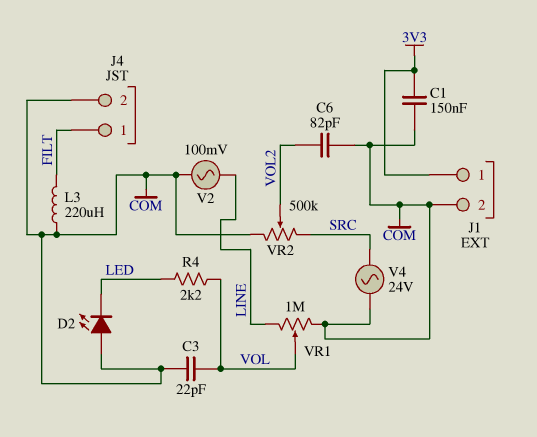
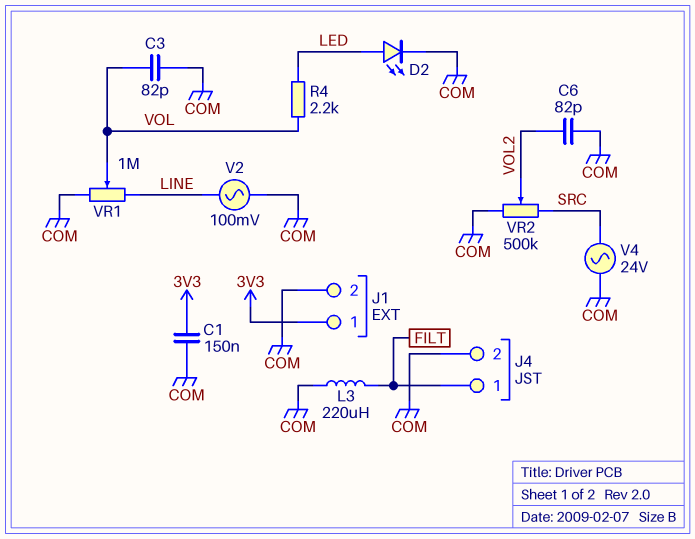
C3: 22pF (COM, VOL) -> 82pF (COM, VOL)
D2: LED (A COM, K LED) -> LED (A LED, K COM)

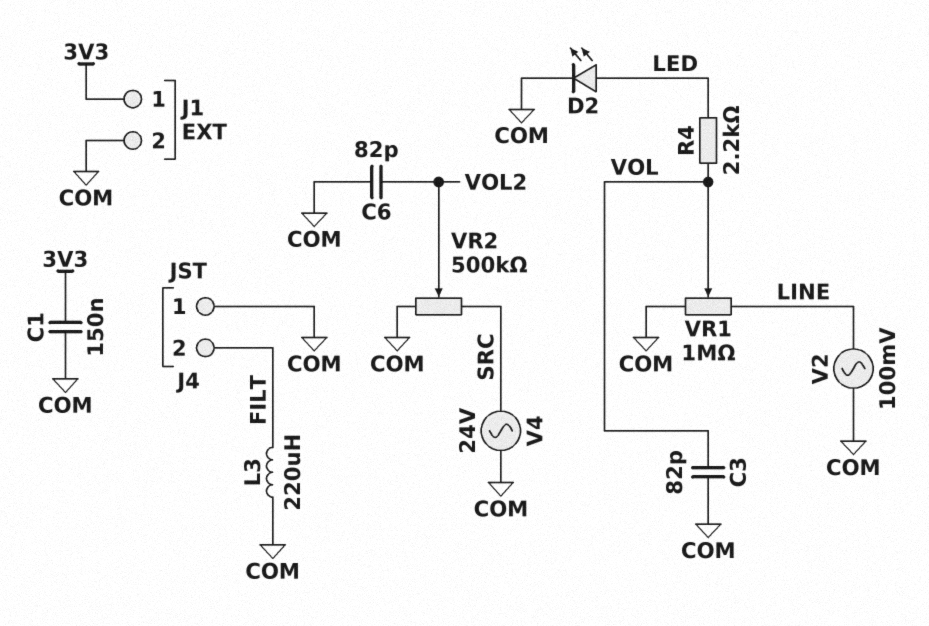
J4 pin 1: FILT -> COM
J4 pin 2: COM -> FILT

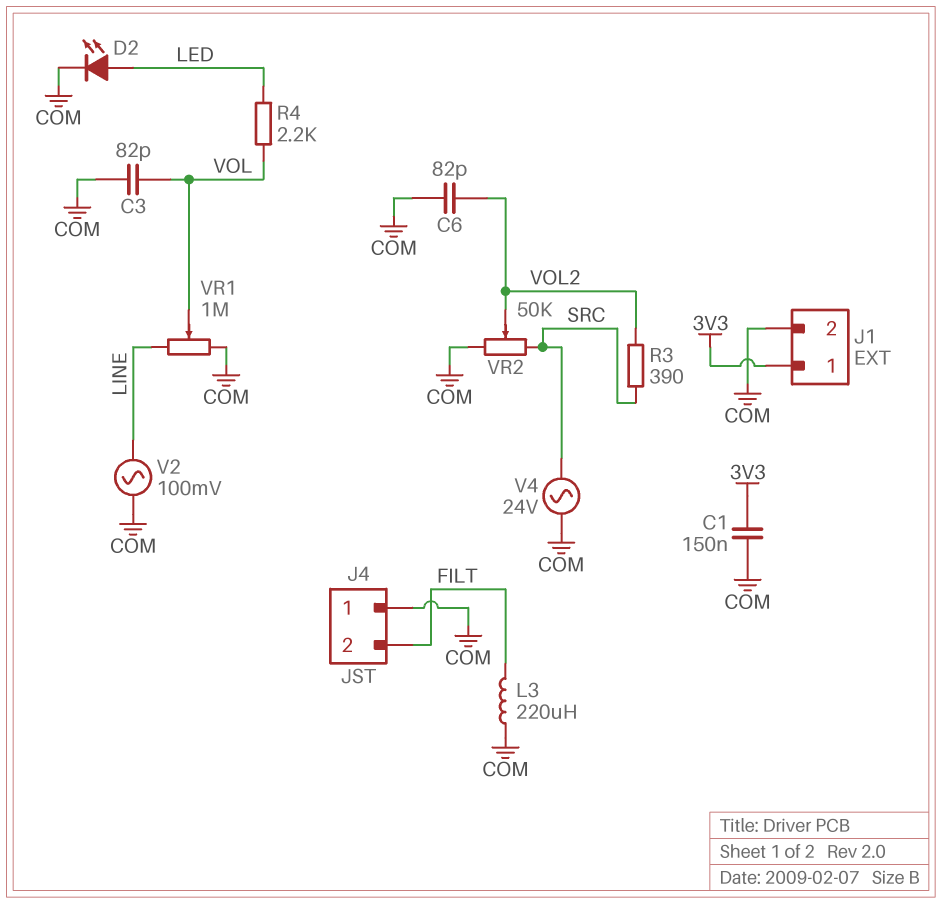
R3: none -> 390 (SRC, VOL2)
VR2: 500k (COM, SRC, wiper VOL2) -> 50k (COM, SRC, wiper VOL2)

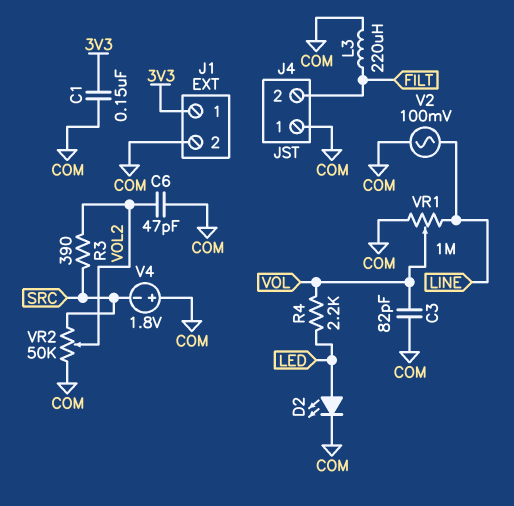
C6: 82pF (COM, VOL2) -> 47pF (COM, VOL2)
V4: AC 24V (COM, SRC) -> 1.8V (plus COM, minus SRC)

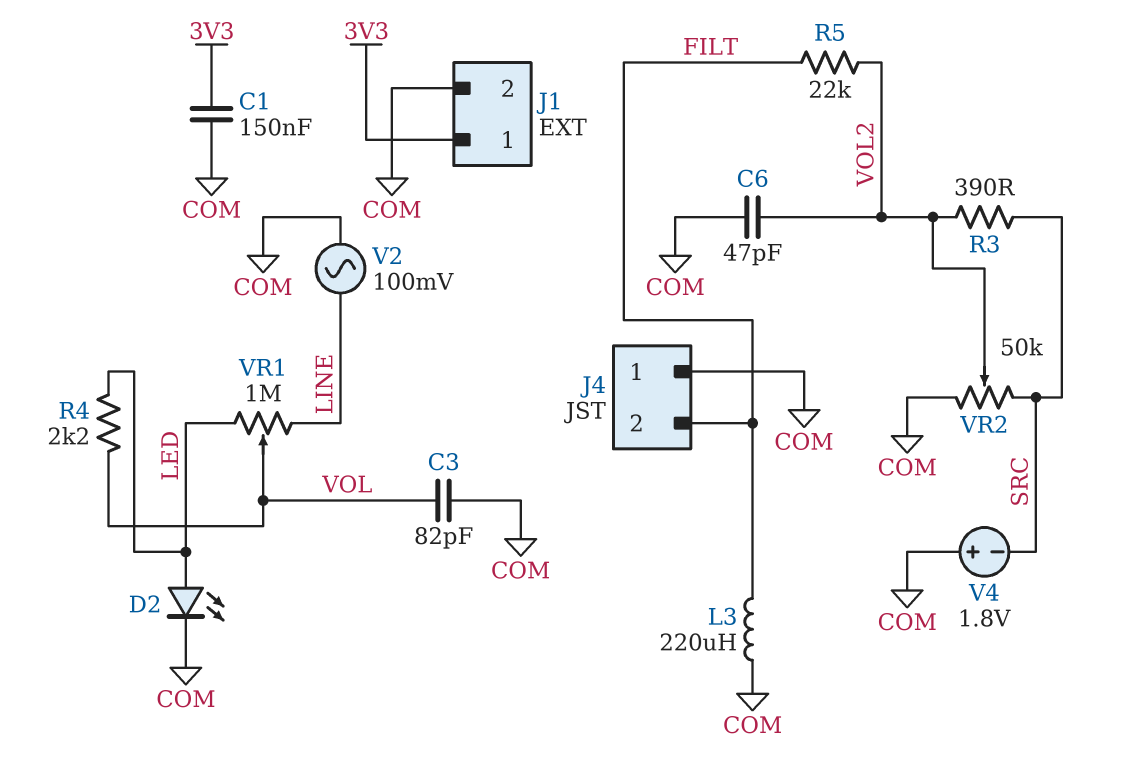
R5: none -> 22k (FILT, VOL2)
VR1: 1M (COM, LINE, wiper VOL) -> 1M (LED, LINE, wiper VOL)

